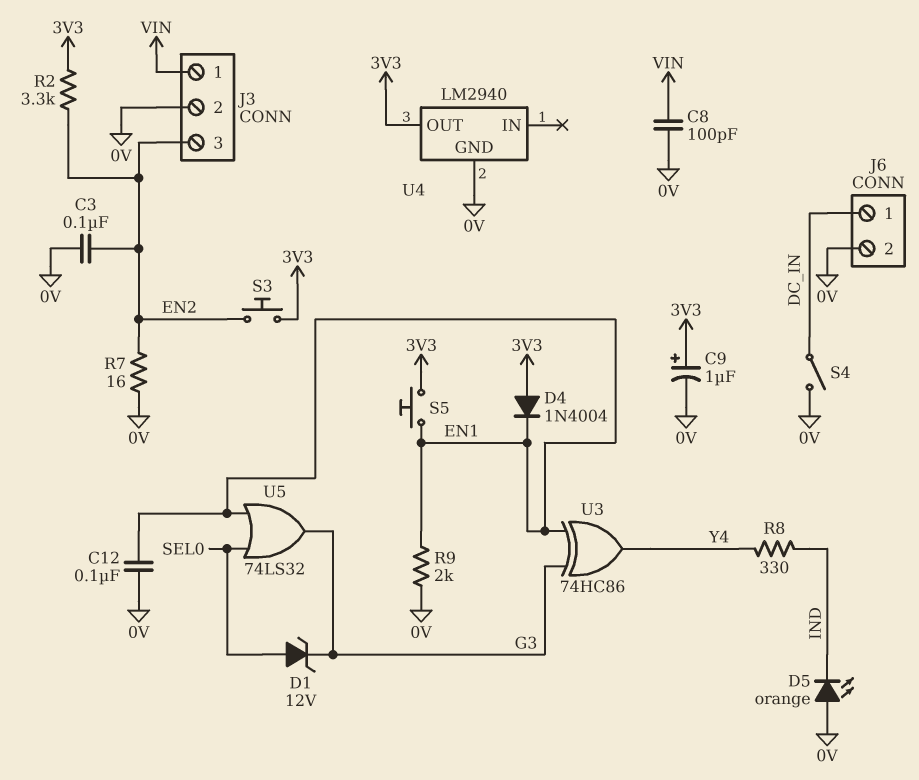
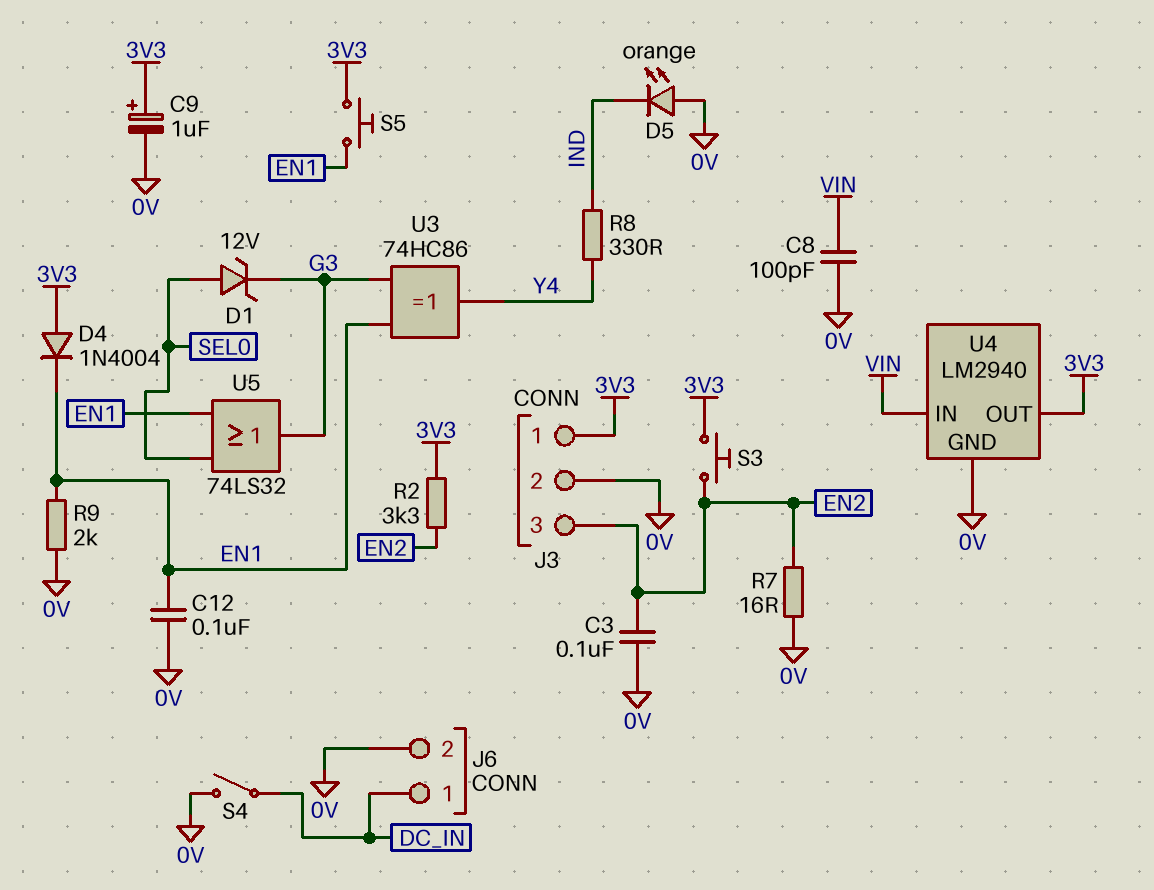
J3 pin 1: VIN -> 3V3
U4 pin IN: none -> VIN

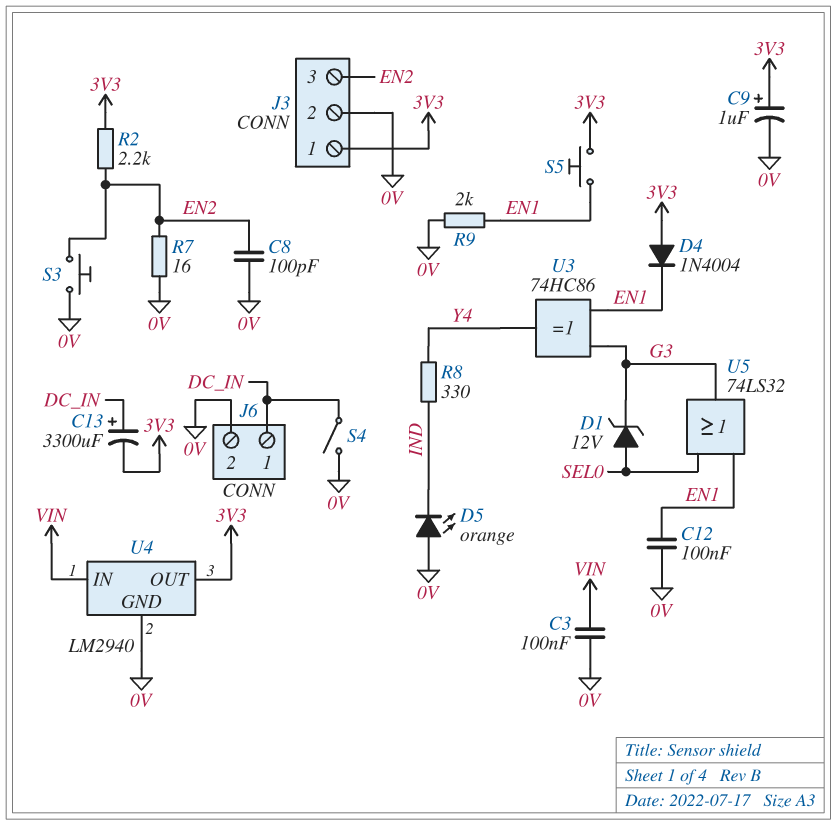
C3: 100nF (0V, EN2) -> 100nF (0V, VIN)
C8: 100pF (0V, VIN) -> 100pF (0V, EN2)
C13: none -> 3300uF (plus DC_IN, minus 3V3)
R2: 3.3k (3V3, EN2) -> 2.2k (3V3, EN2)
S3: button (3V3, EN2) -> button (0V, EN2)

